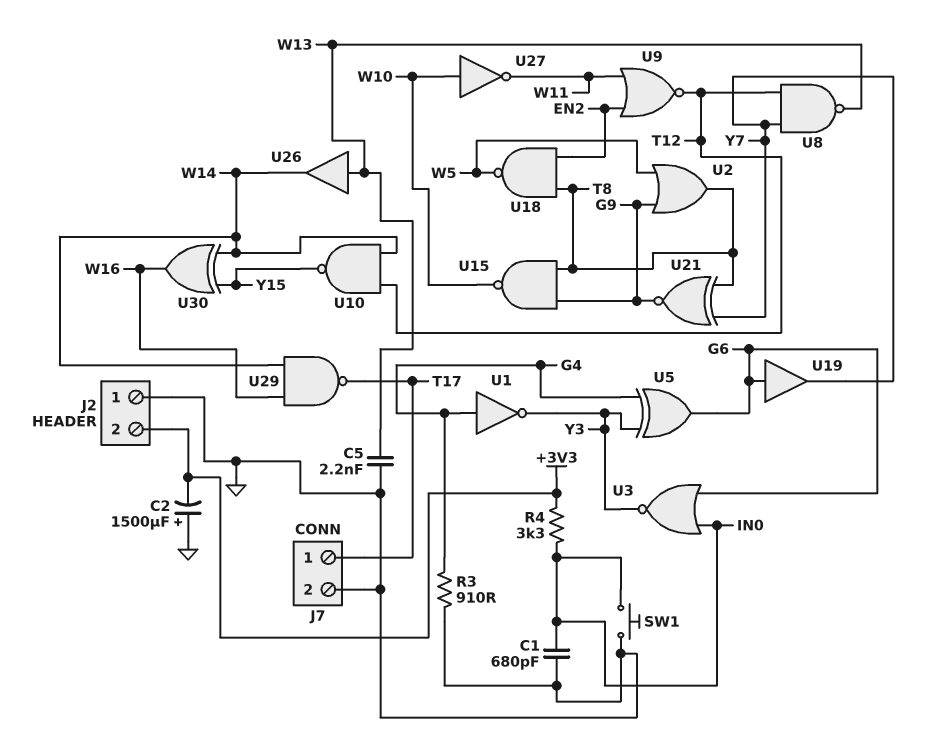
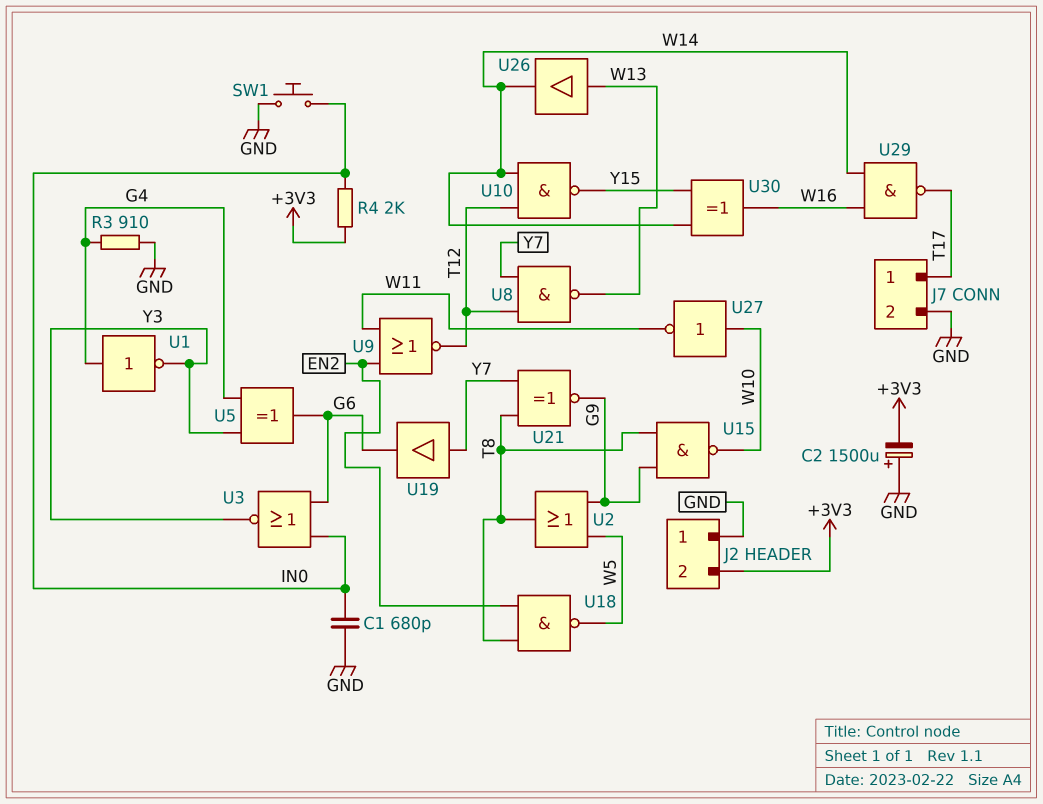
C5: 2.2nF (GND, W13) -> none
R4: 3.3k (+3V3, IN0) -> 2k (+3V3, IN0)
U19: buffer (in G6, out Y7) -> buffer (in Y7, out G6)

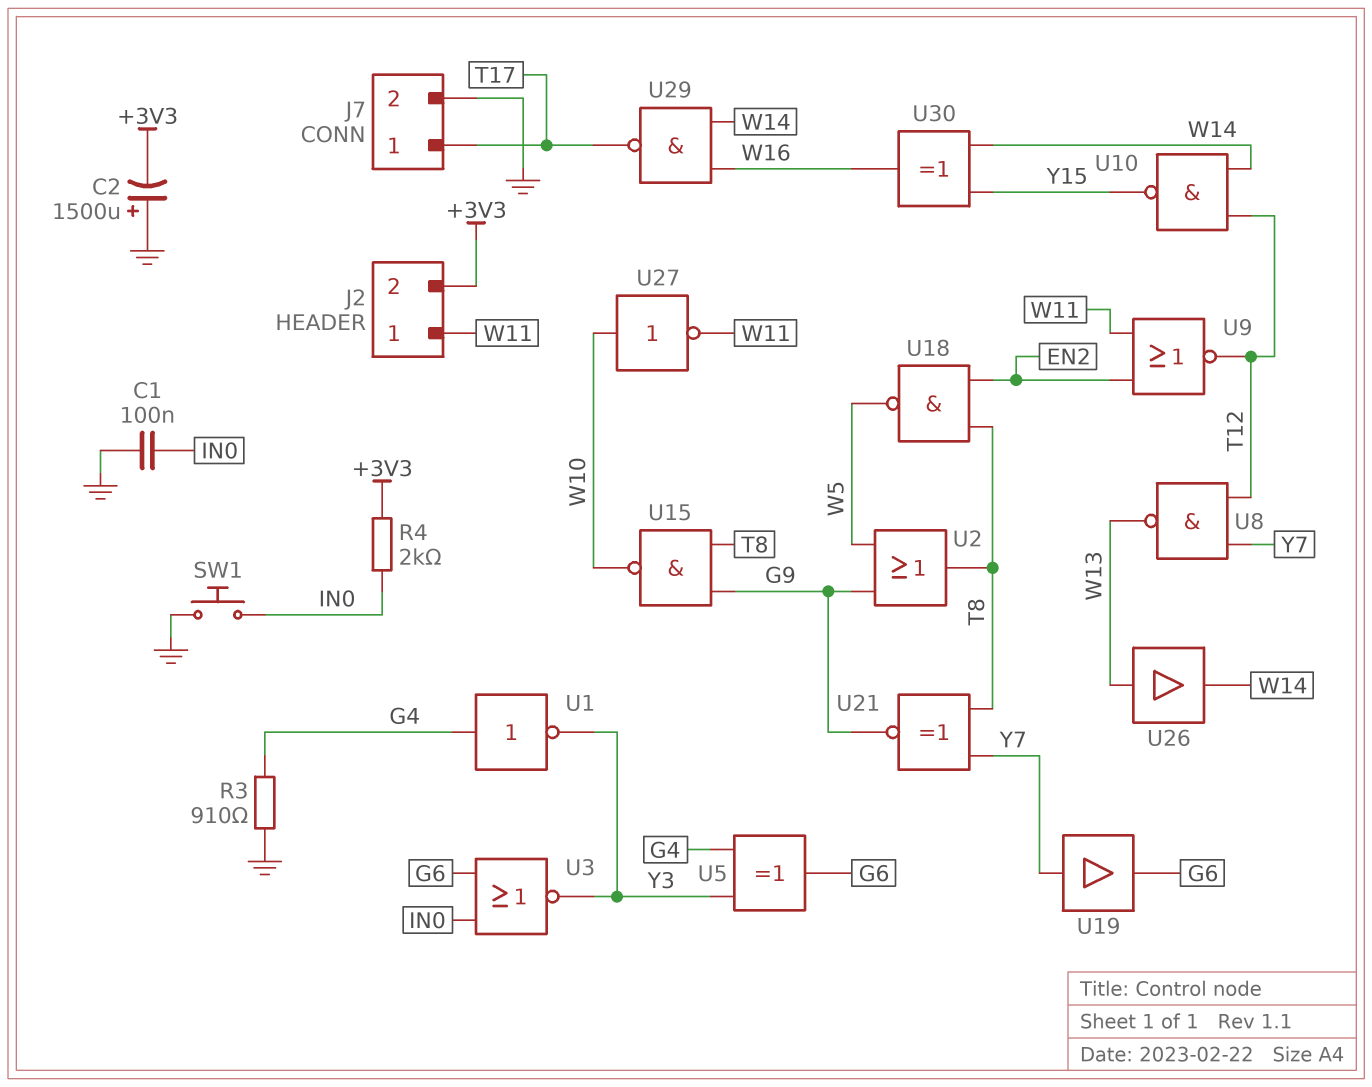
C1: 680pF (GND, IN0) -> 100nF (GND, IN0)
J2 pin 1: GND -> W11

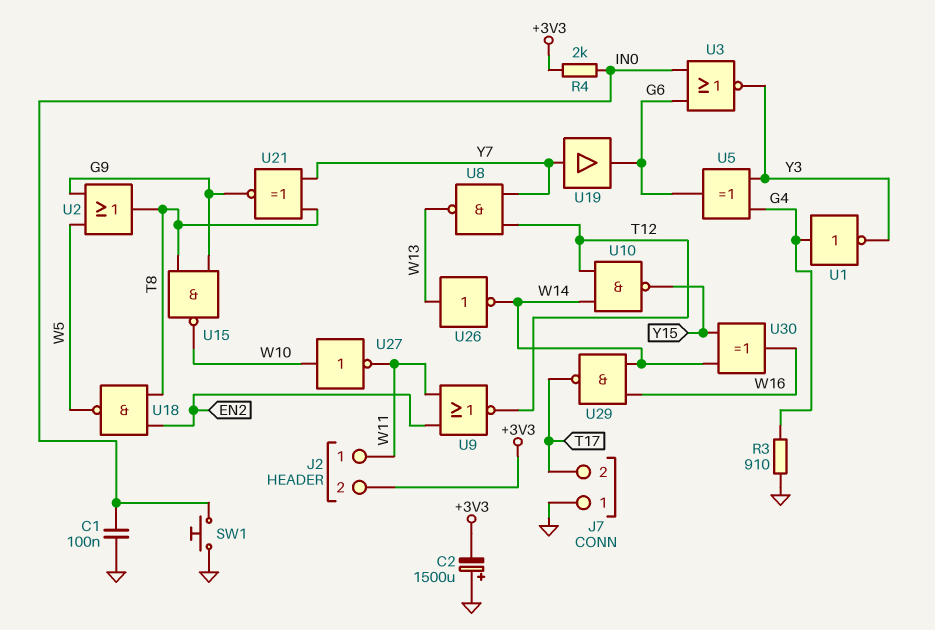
J7 pin 1: T17 -> GND
J7 pin 2: GND -> T17
U26: buffer (in W13, out W14) -> NOT (in W13, out W14)

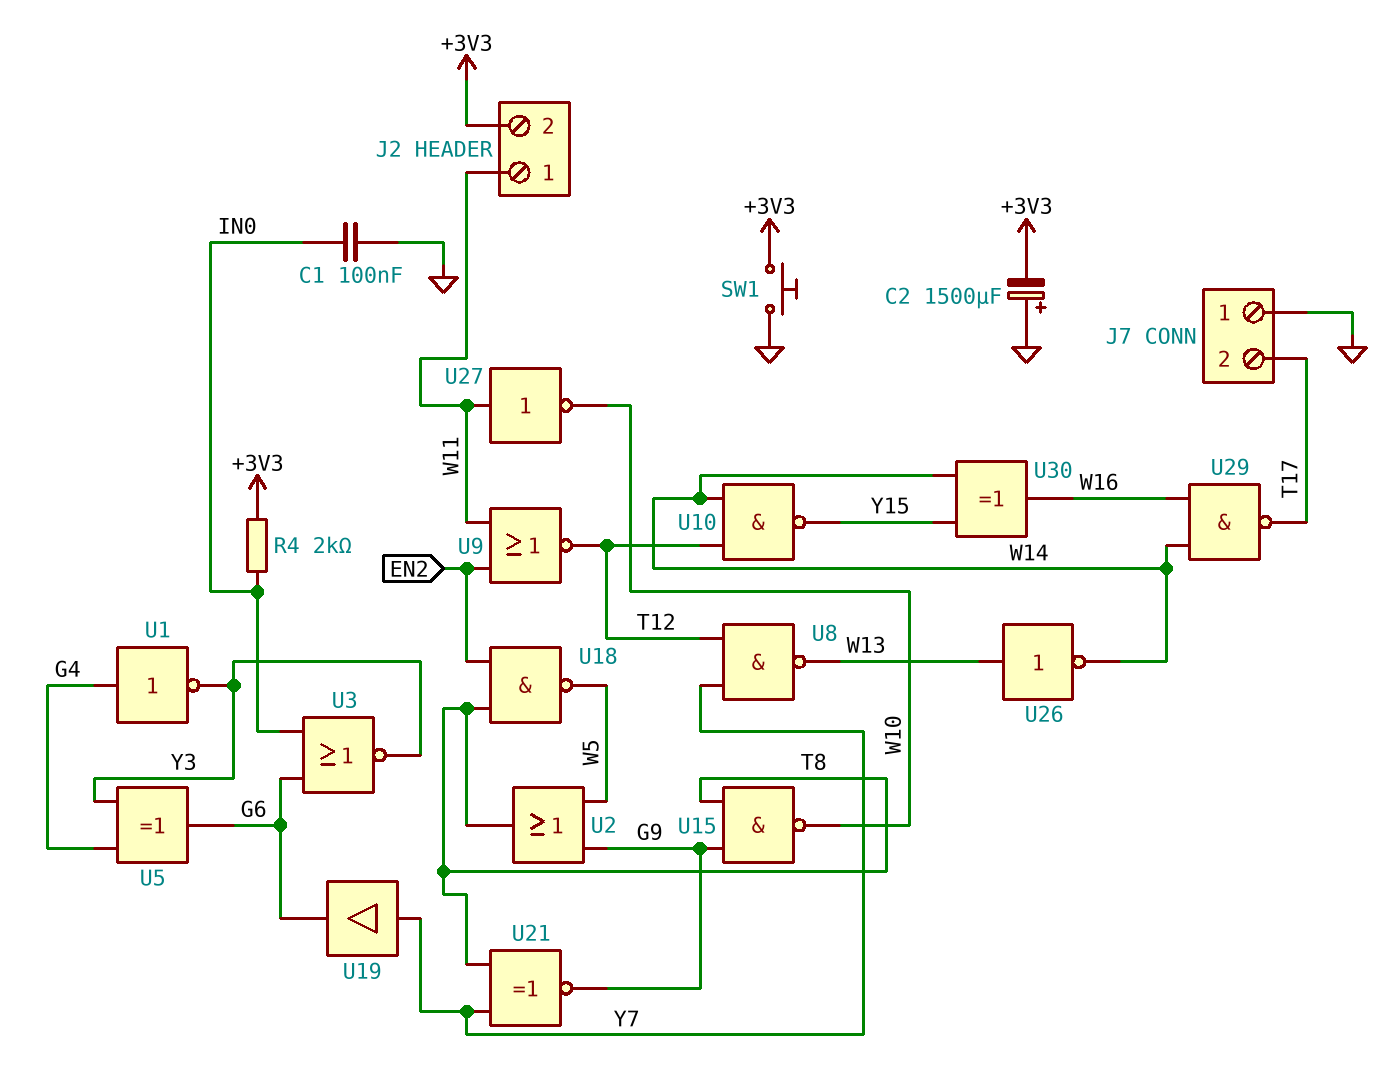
R3: 910 (G4, GND) -> none
SW1: button (GND, IN0) -> button (+3V3, GND)
U27: NOT (in W10, out W11) -> NOT (in W11, out W10)

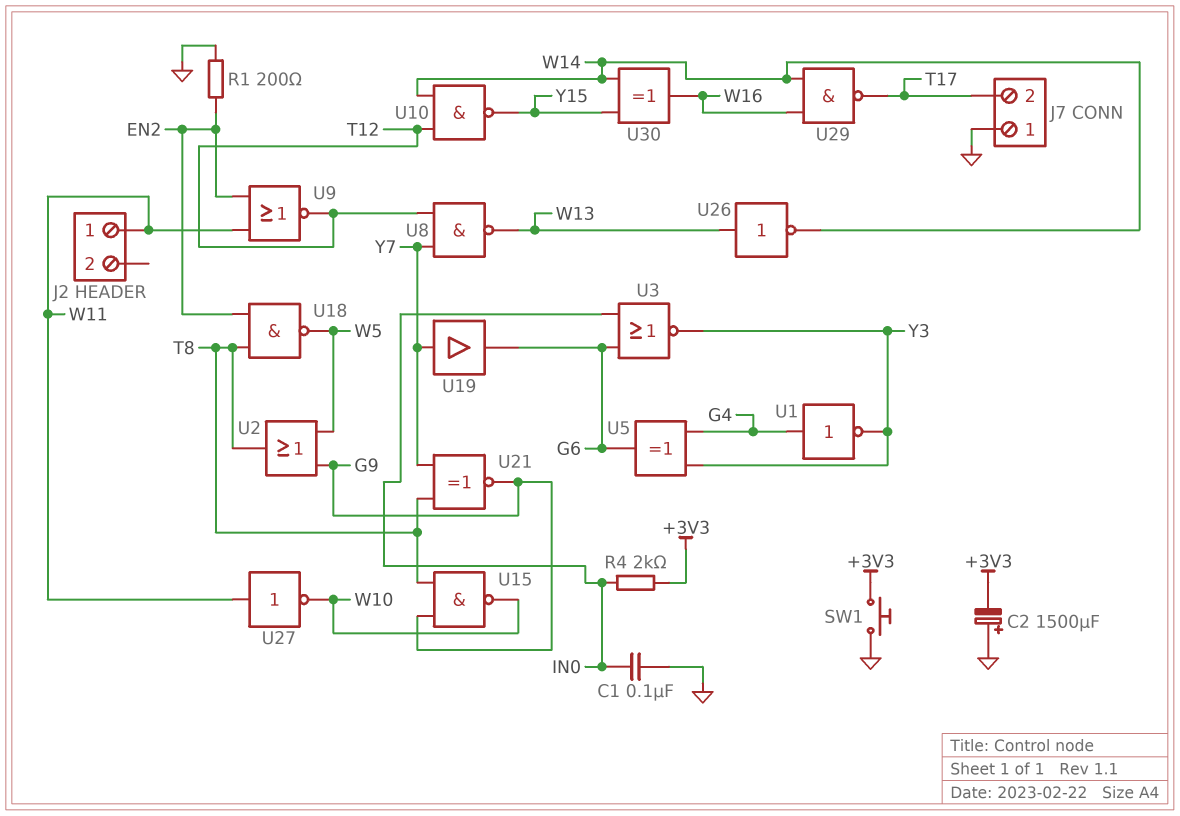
J2 pin 2: +3V3 -> none
R1: none -> 200 (EN2, GND)

